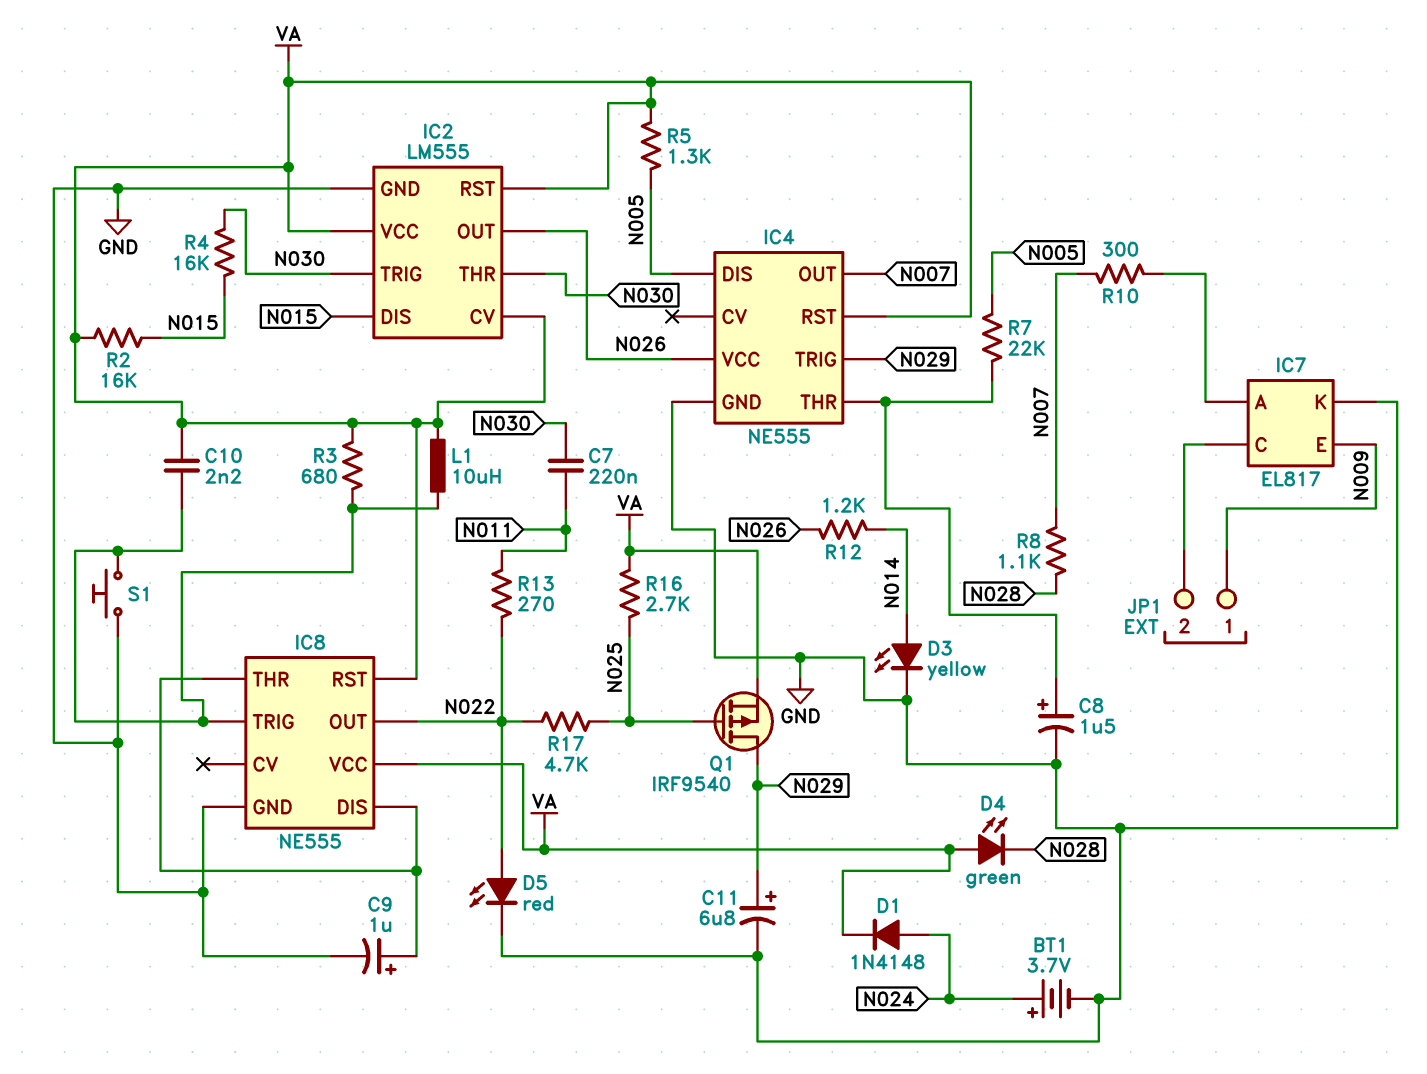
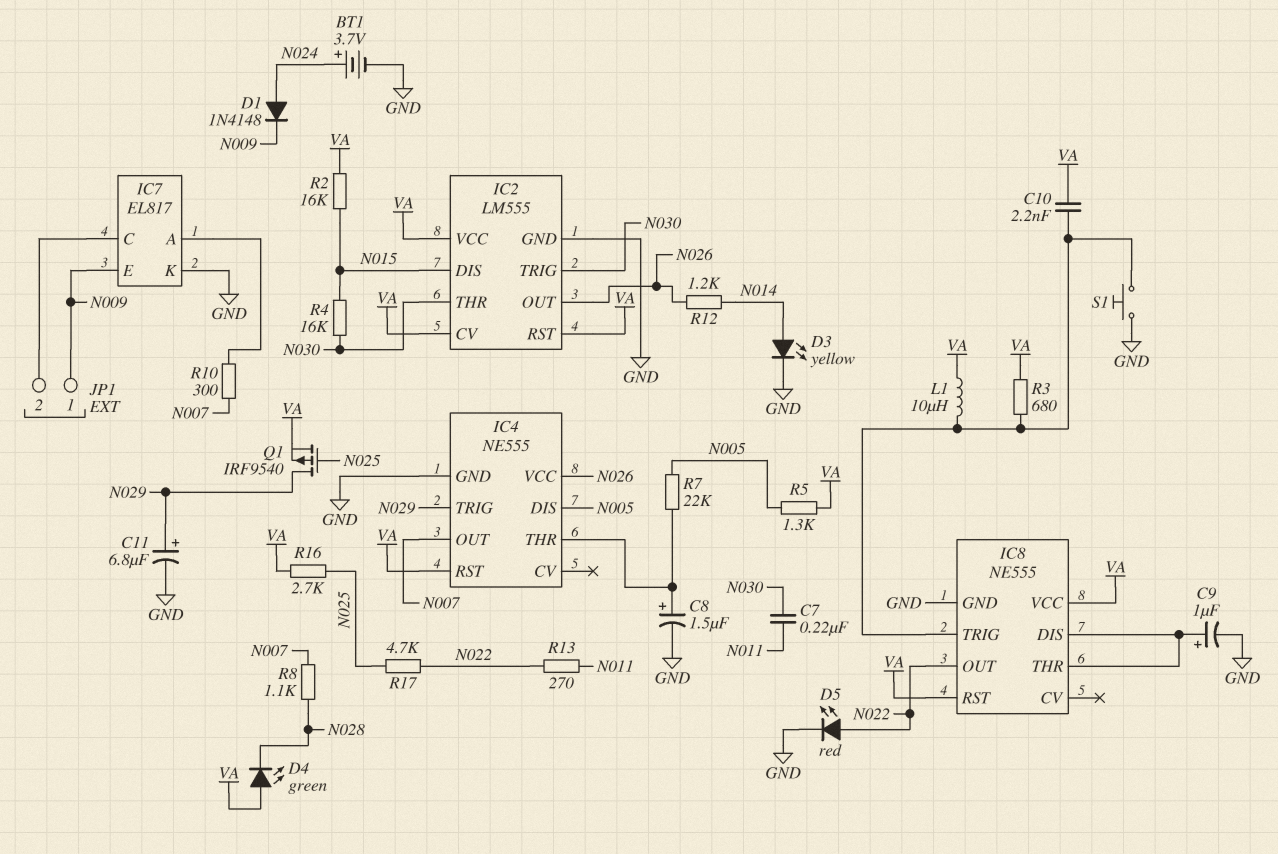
D1: diode 1N4148 (A N024, K VA) -> diode 1N4148 (A N024, K N009)

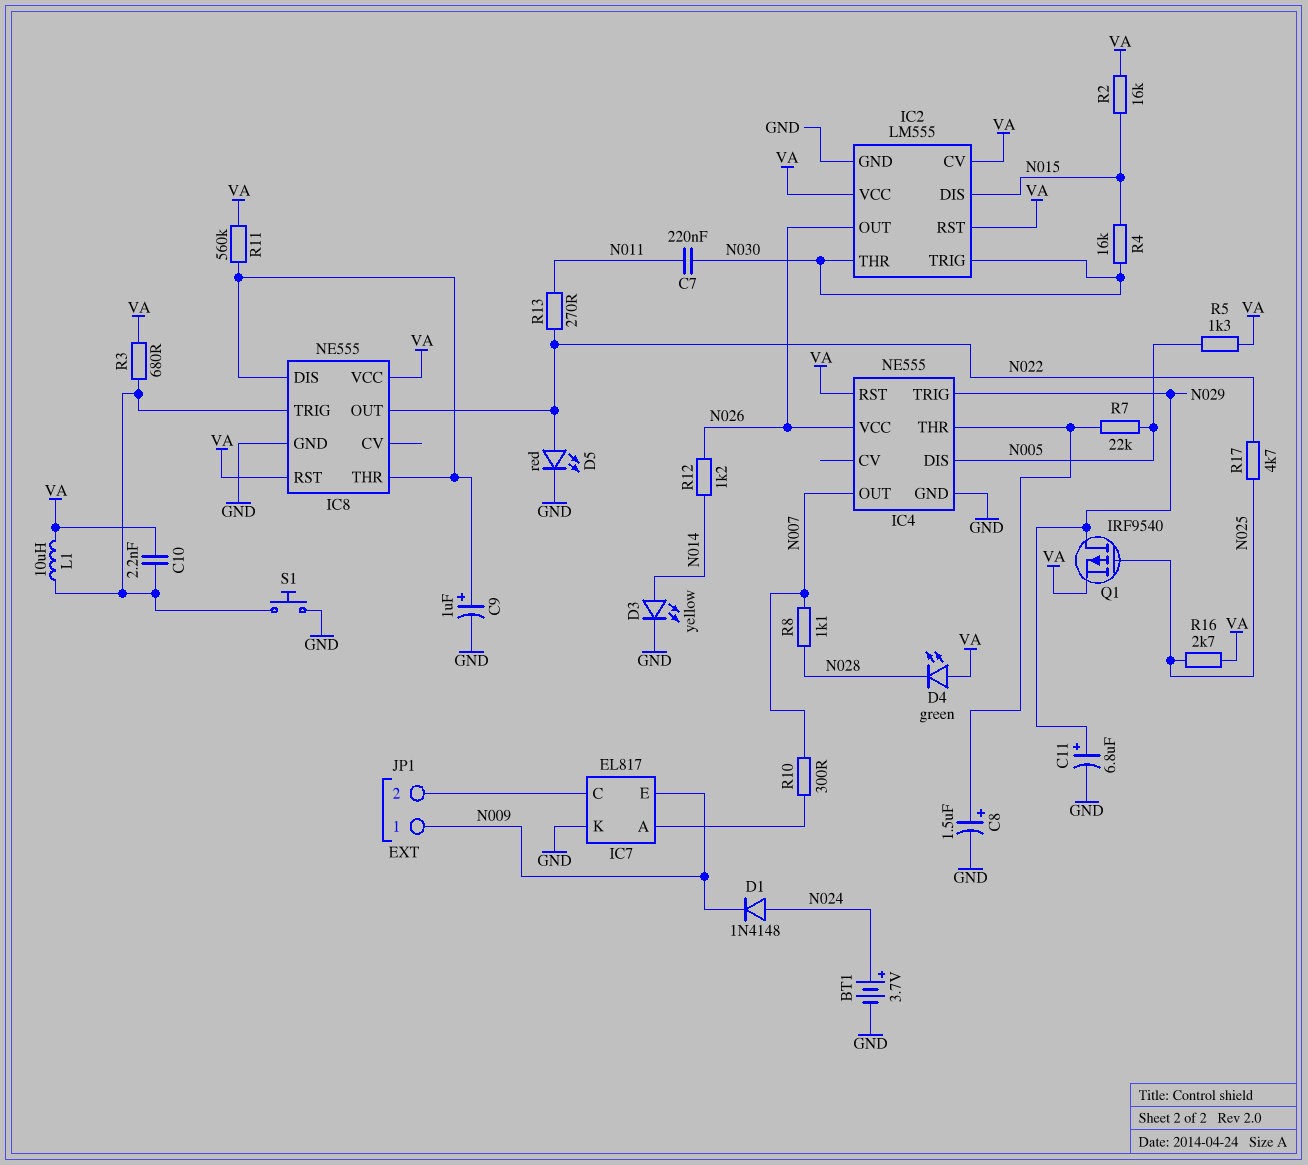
R11: none -> 560k (IC8/DIS, VA)

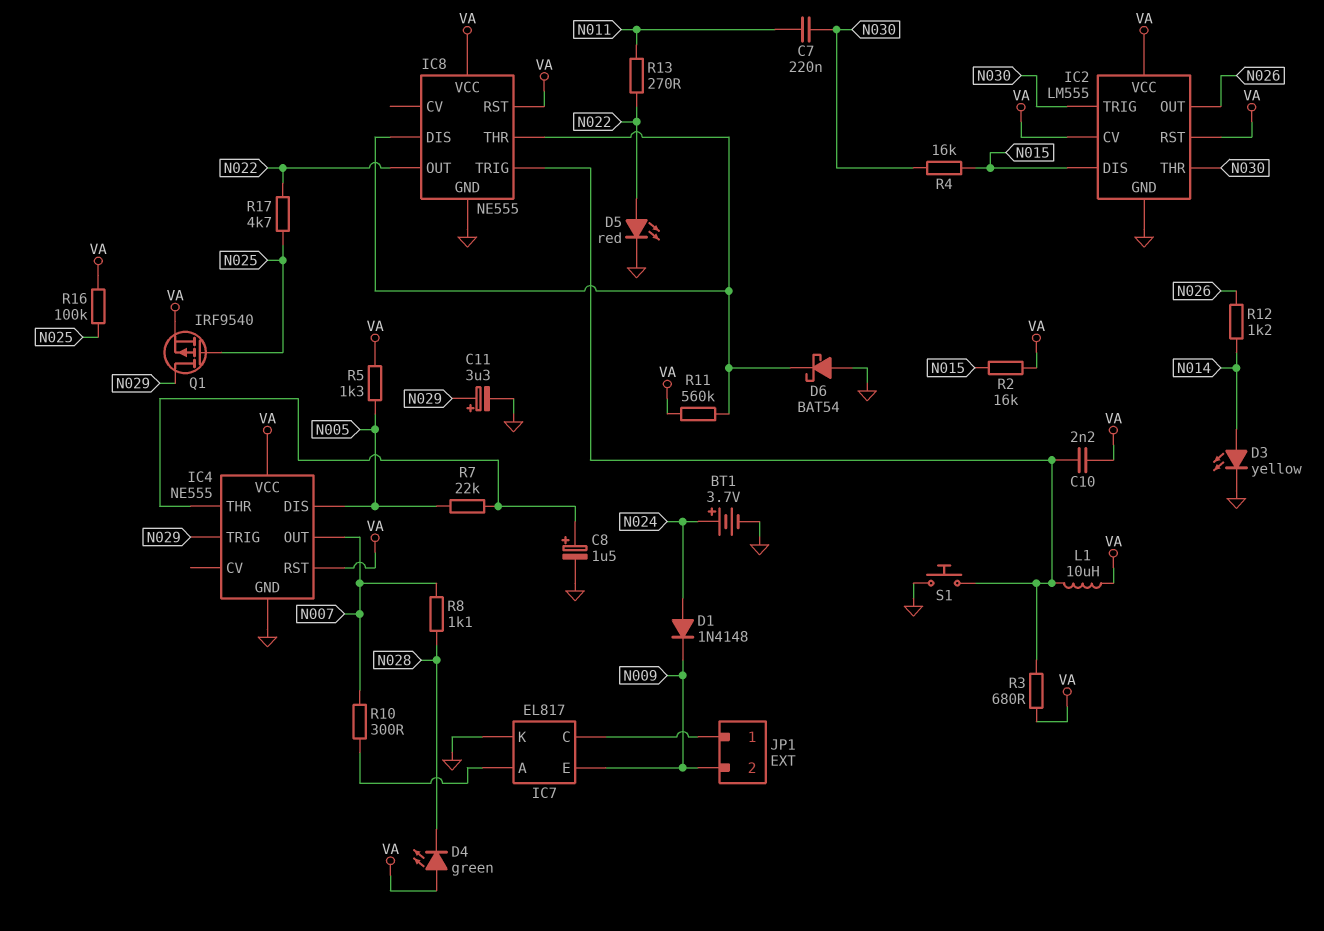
C9: 1uF (plus IC8/DIS, minus GND) -> none
C11: 6.8uF (plus N029, minus GND) -> 3.3uF (plus N029, minus GND)
D6: none -> schottky BAT54 (A GND, K IC8/DIS)
IC4 pin VCC: N026 -> VA
JP1 pin 1: N009 -> IC7/C
JP1 pin 2: IC7/C -> N009
R16: 2.7k (N025, VA) -> 100k (N025, VA)

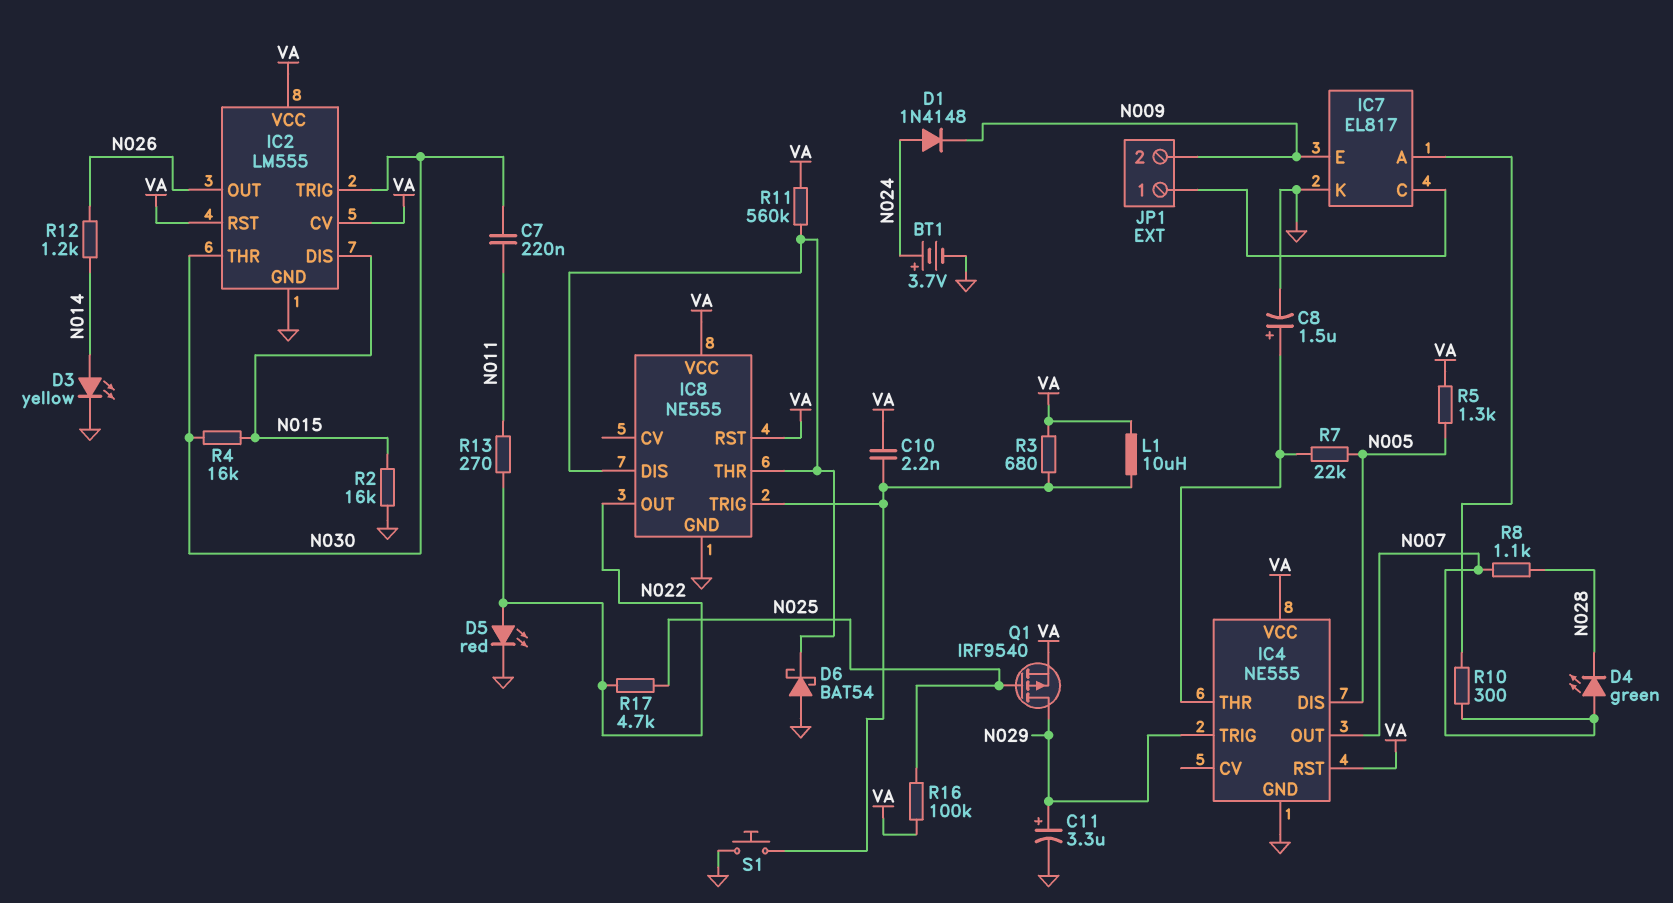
D4: LED green (A VA, K N028) -> LED green (A N007, K N028)
R2: 16k (N015, VA) -> 16k (GND, N015)

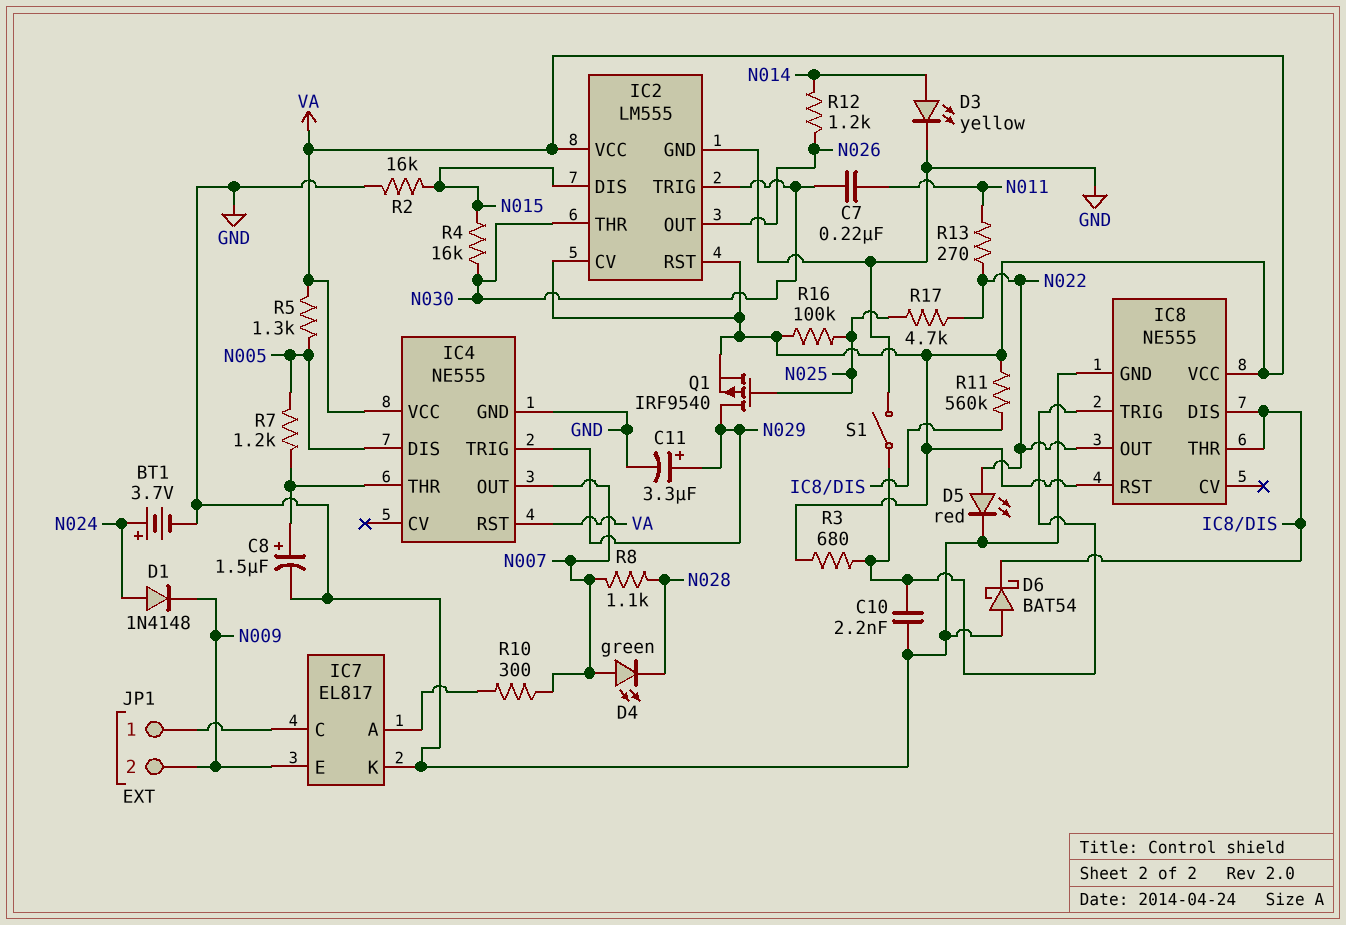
C10: 2.2nF (IC8/TRIG, VA) -> 2.2nF (GND, IC8/TRIG)
L1: 10uH (IC8/TRIG, VA) -> none
R7: 22k (IC4/THR, N005) -> 1.2k (IC4/THR, N005)
S1: button (GND, IC8/TRIG) -> switch (GND, IC8/TRIG)

